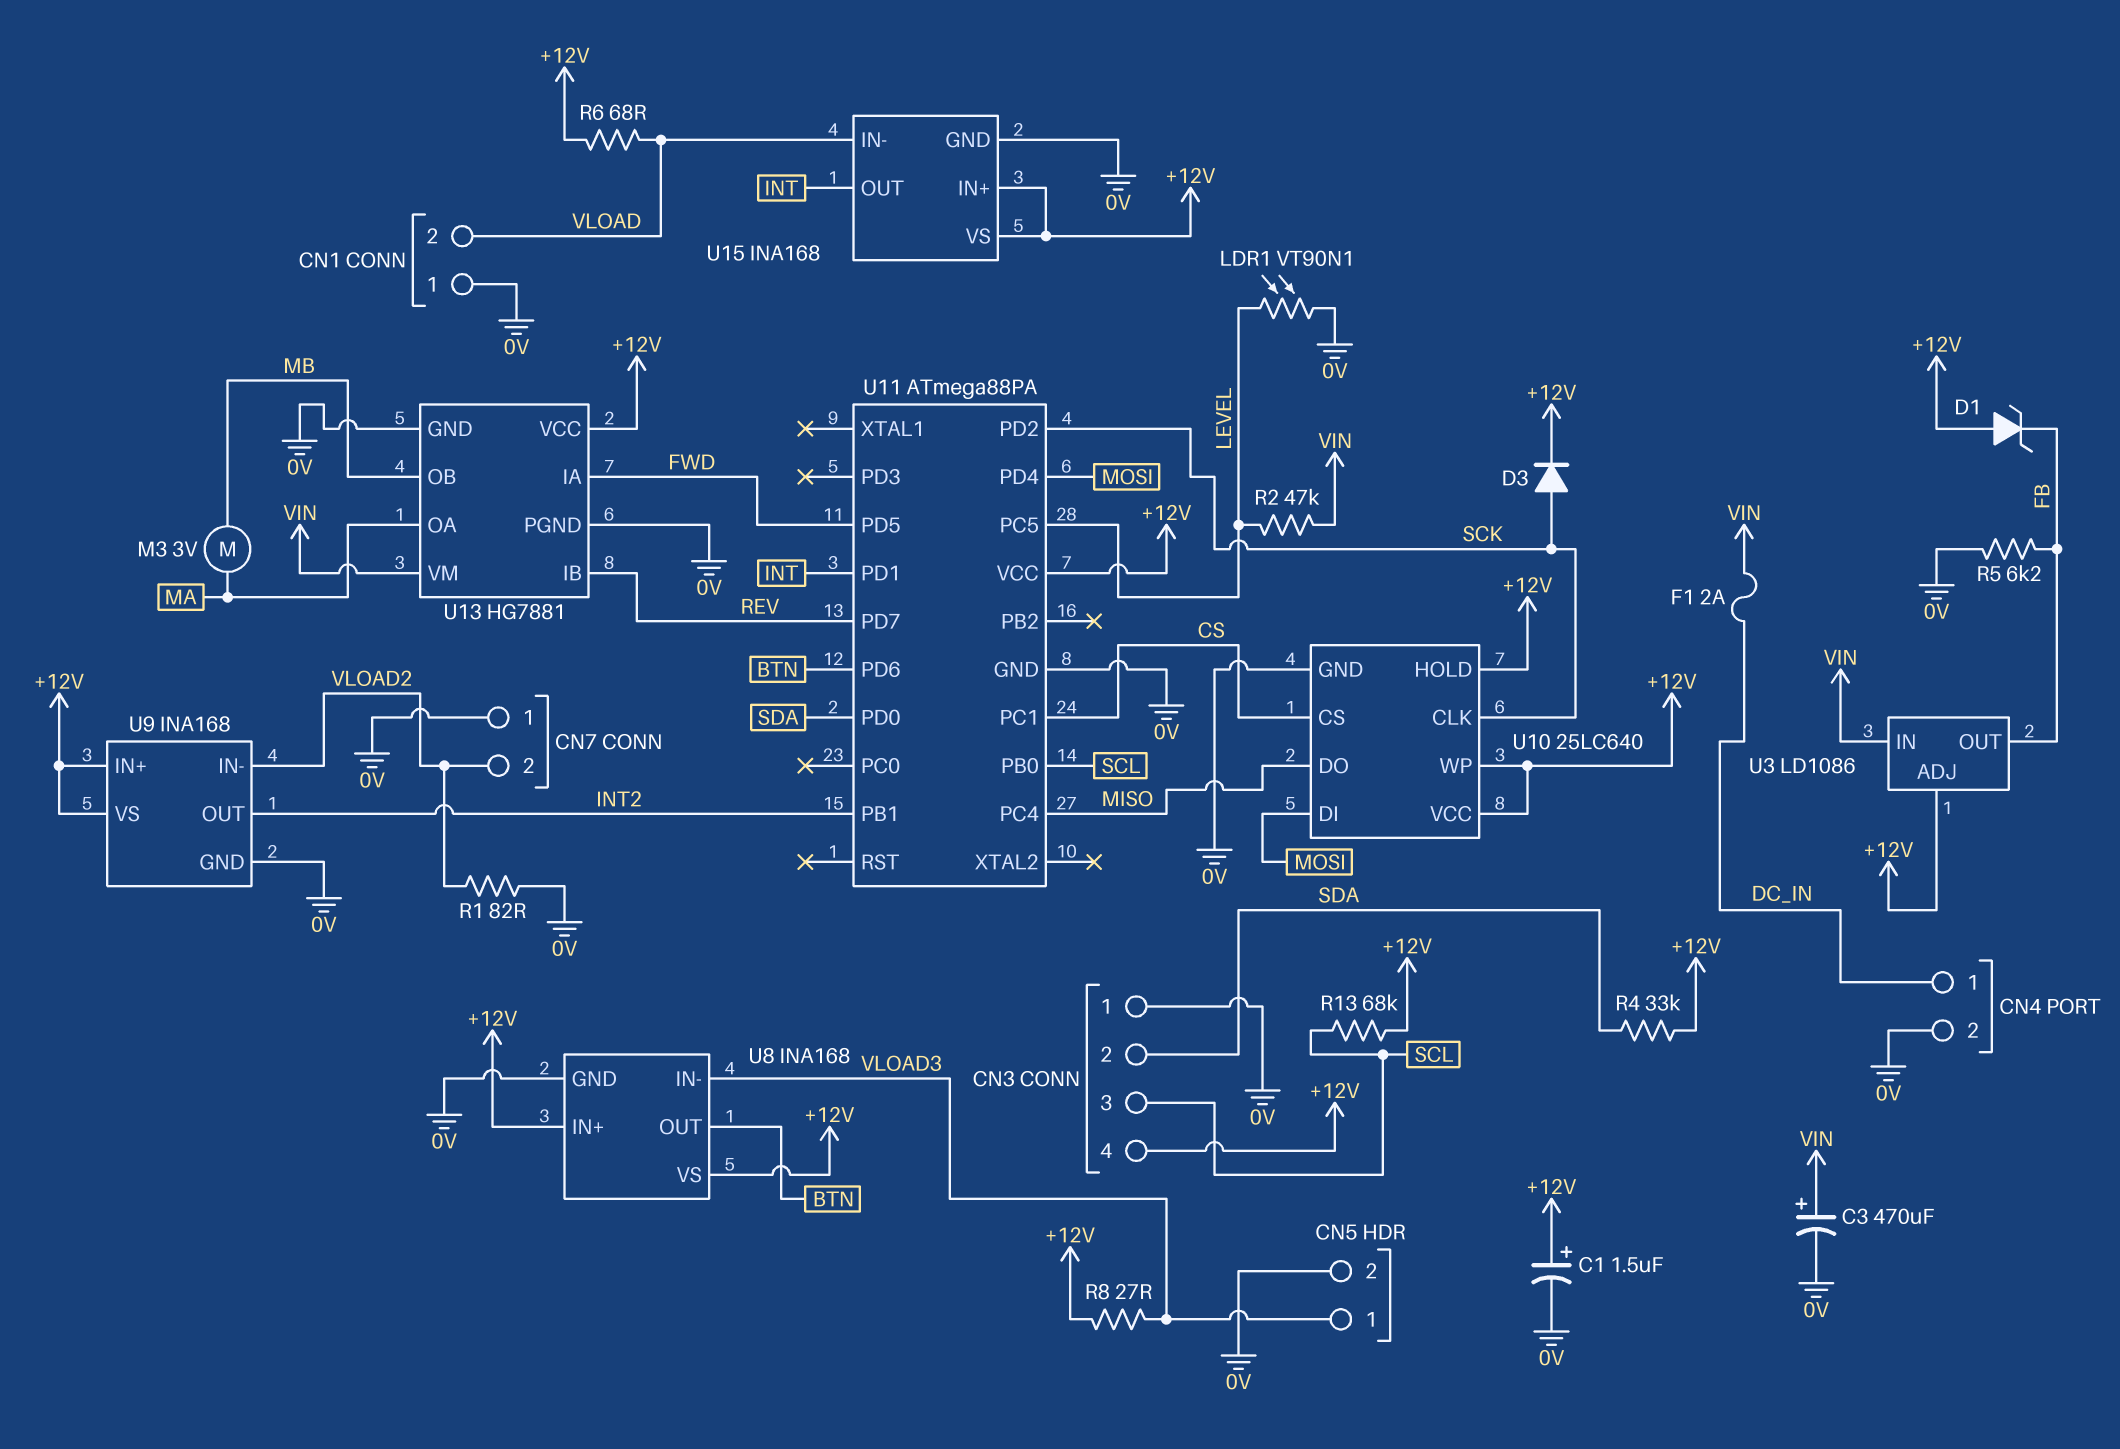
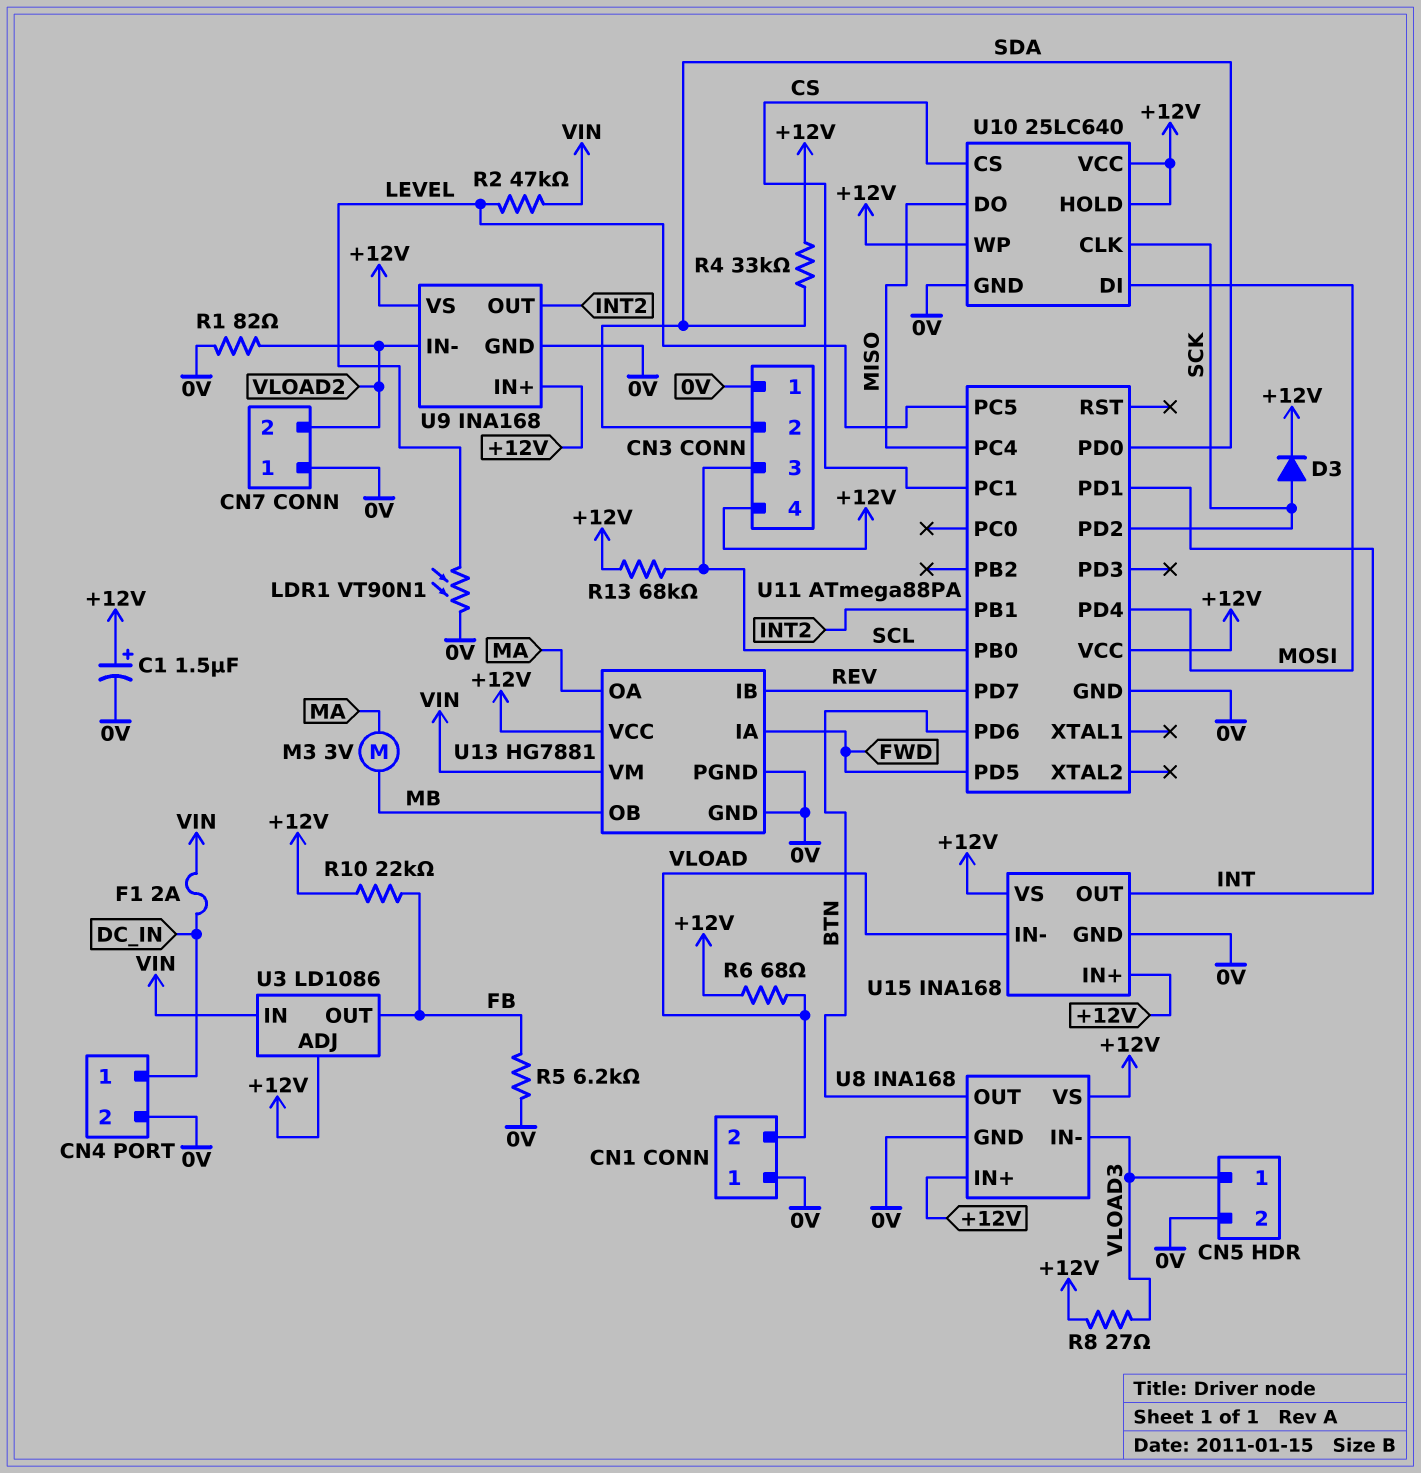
C3: 470uF (plus VIN, minus 0V) -> none
D1: zener (A +12V, K FB) -> none
R10: none -> 22k (+12V, FB)

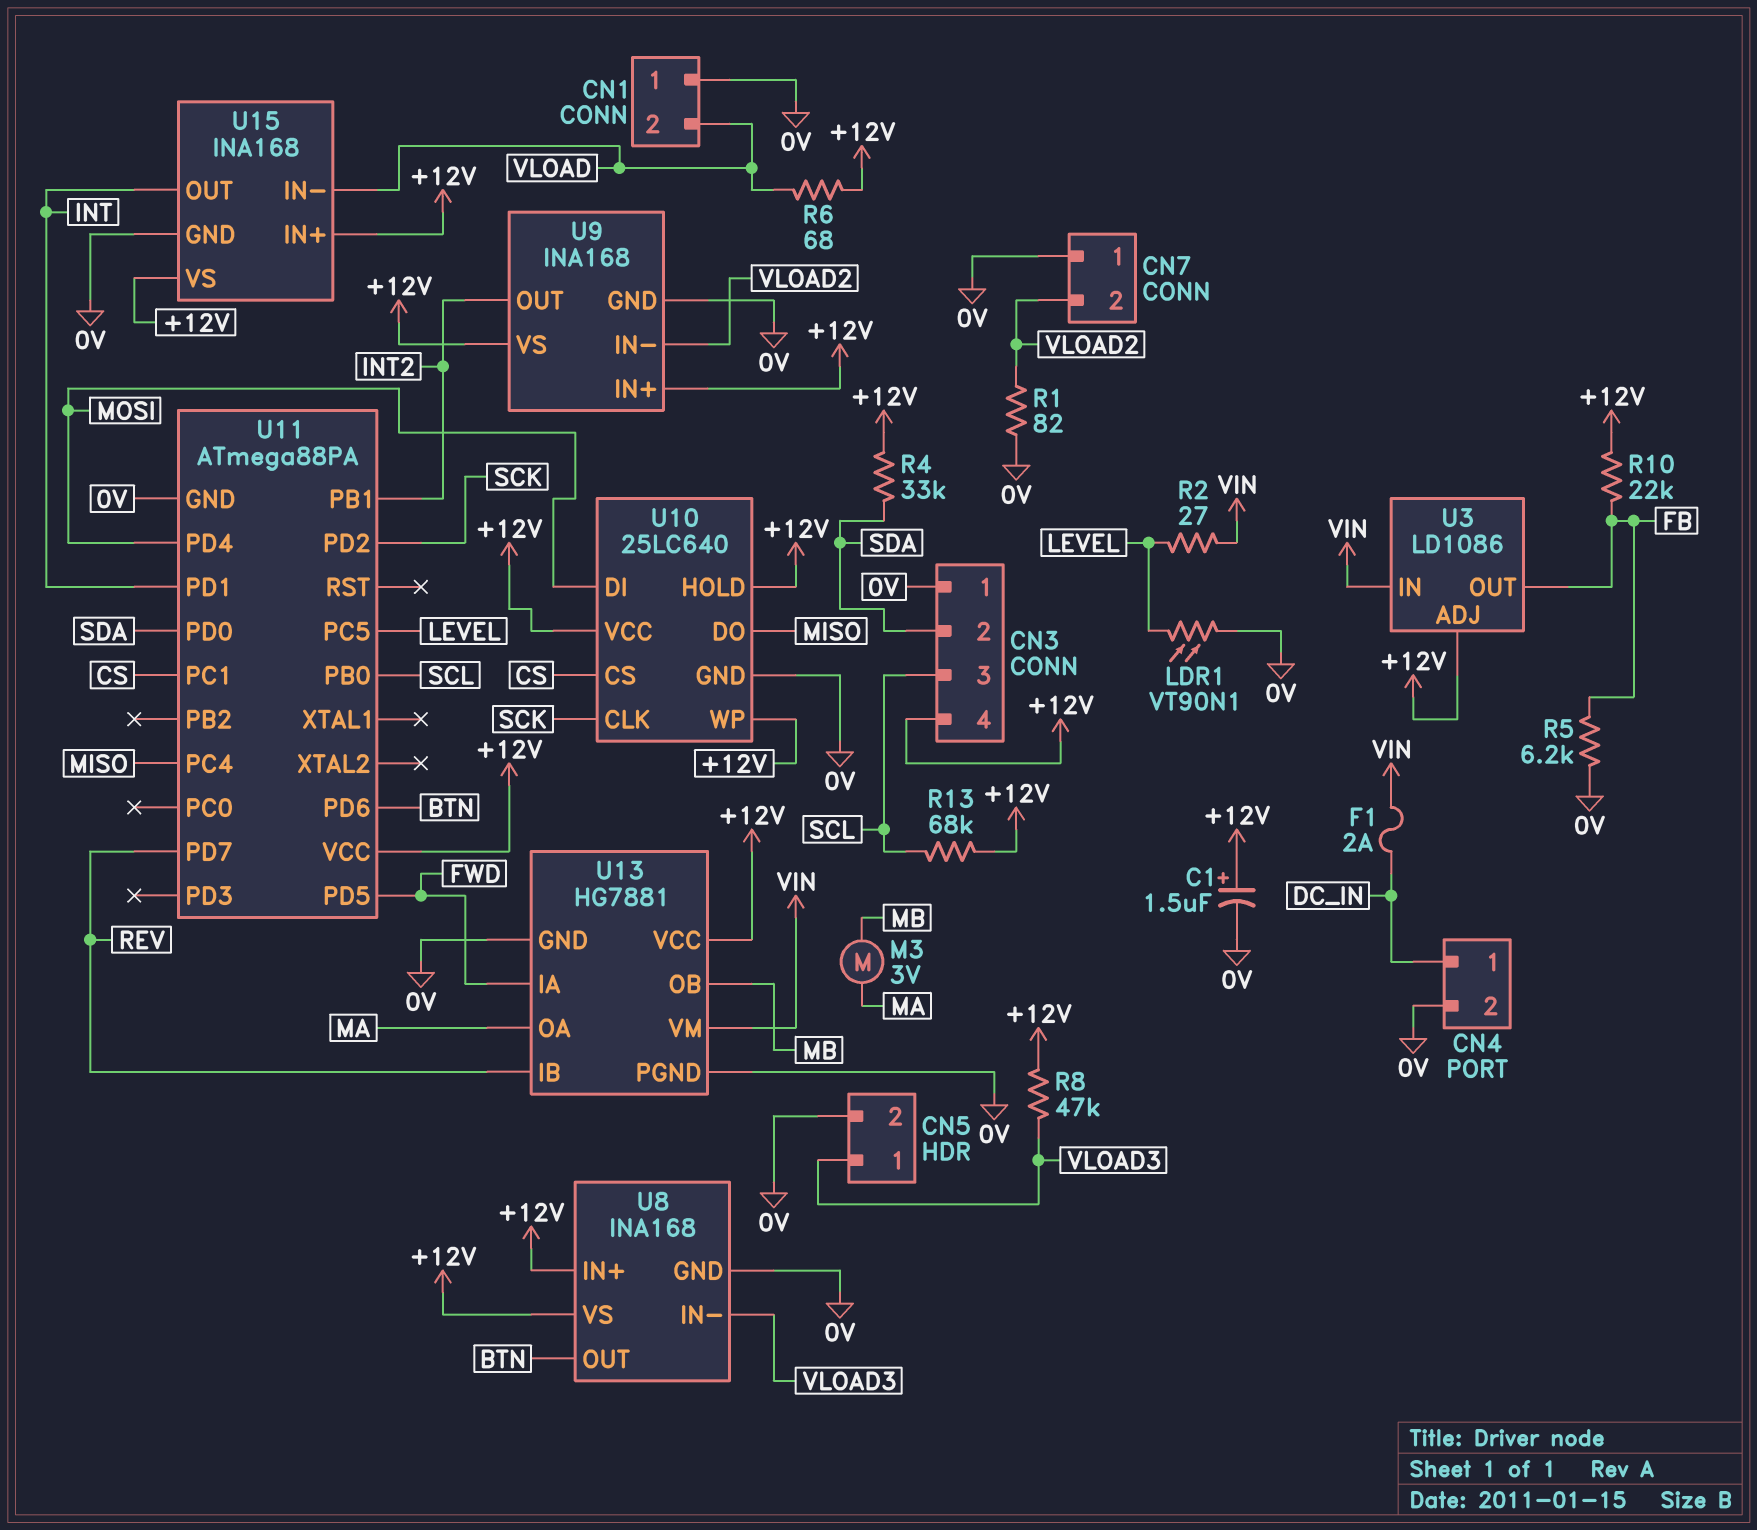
D3: diode (A SCK, K +12V) -> none
R2: 47k (LEVEL, VIN) -> 27 (LEVEL, VIN)
R8: 27 (+12V, VLOAD3) -> 47k (+12V, VLOAD3)

